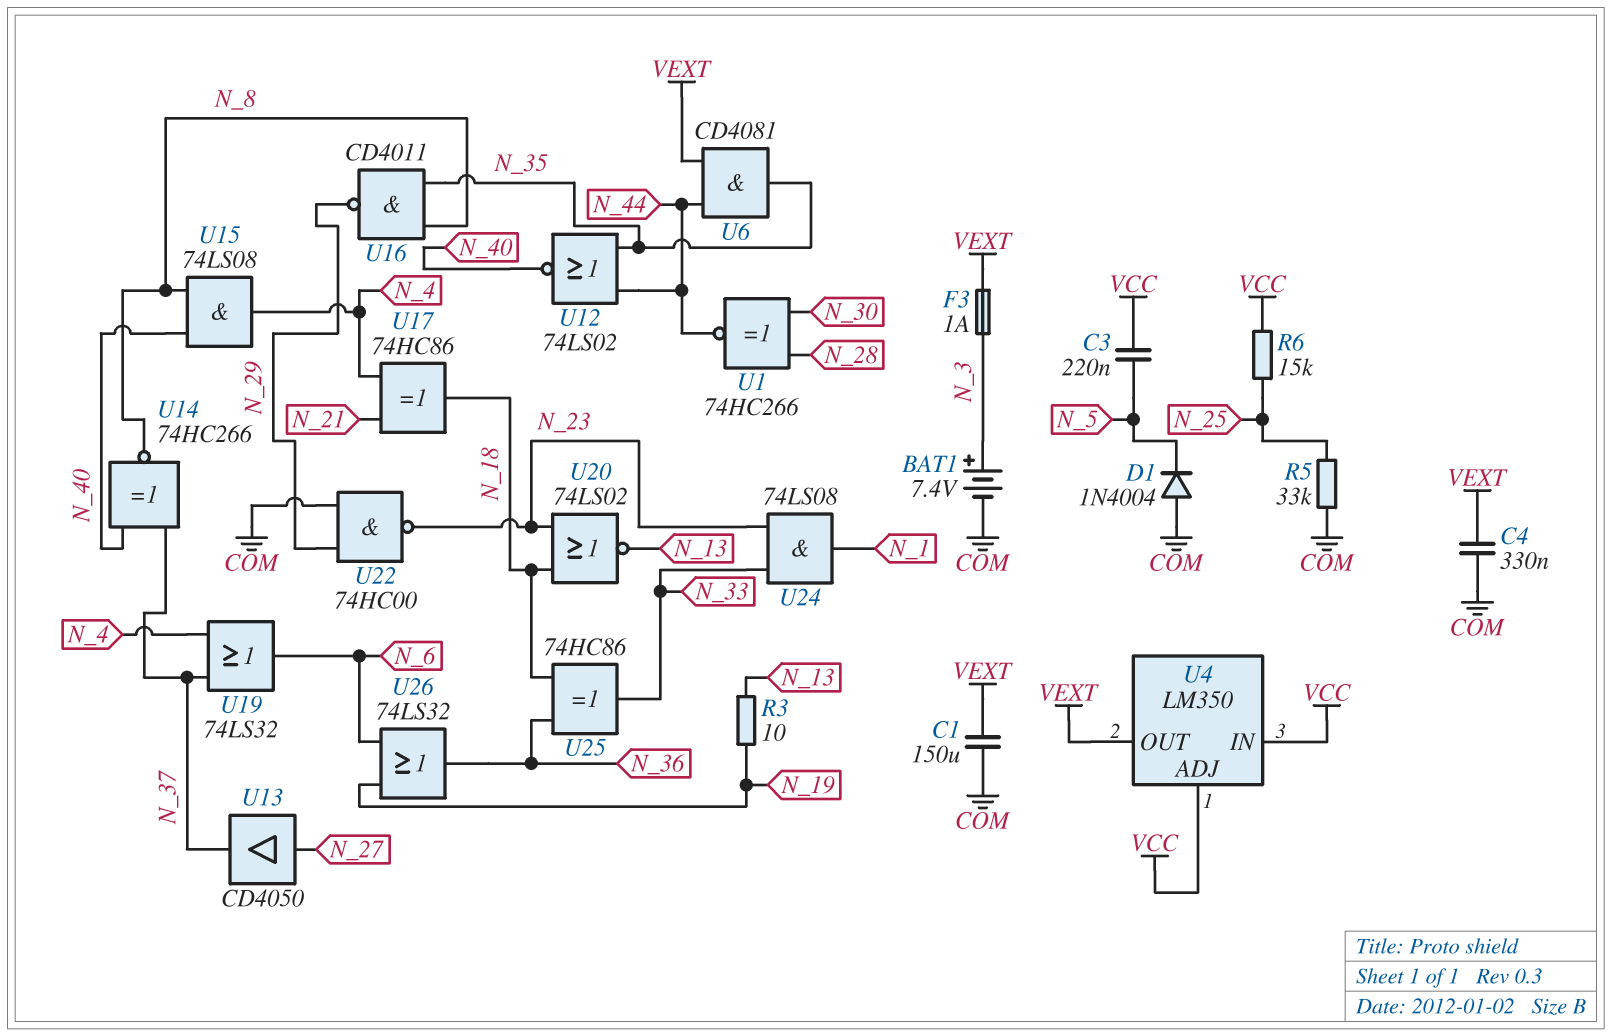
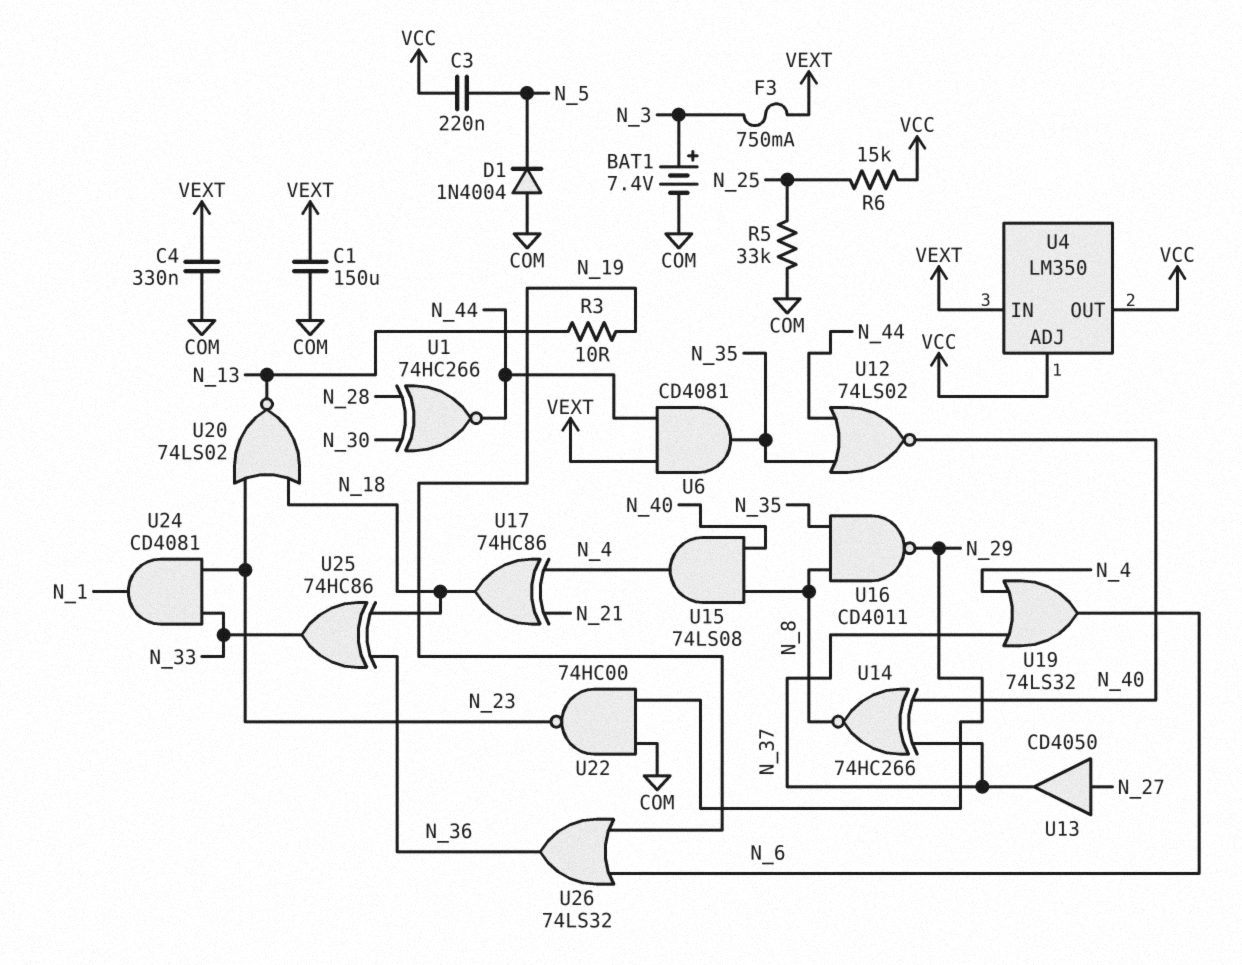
F3: 1A (N_3, VEXT) -> 750mA (N_3, VEXT)
U4 pin IN: VCC -> VEXT
U4 pin OUT: VEXT -> VCC
U24: AND 74LS08 (in N_23, in N_33, out N_1) -> AND CD4081 (in N_23, in N_33, out N_1)

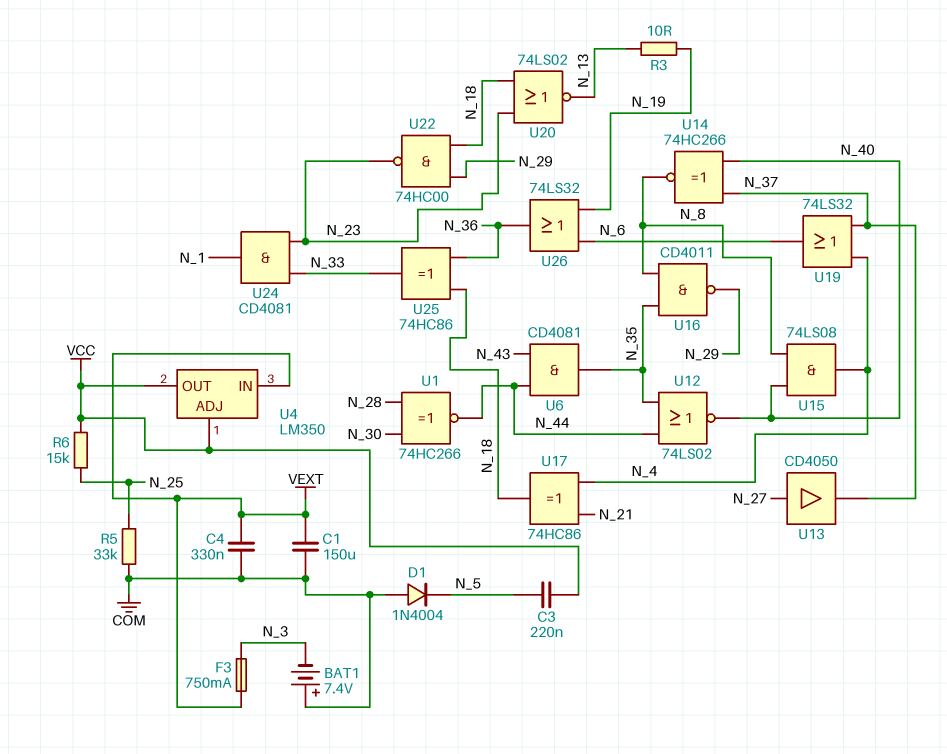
BAT1: 7.4V (plus N_3, minus COM) -> 7.4V (plus COM, minus N_3)
U6: AND CD4081 (in N_44, in VEXT, out N_35) -> AND CD4081 (in N_43, in N_44, out N_35)
U22: NAND 74HC00 (in COM, in N_29, out N_23) -> NAND 74HC00 (in N_18, in N_29, out N_23)

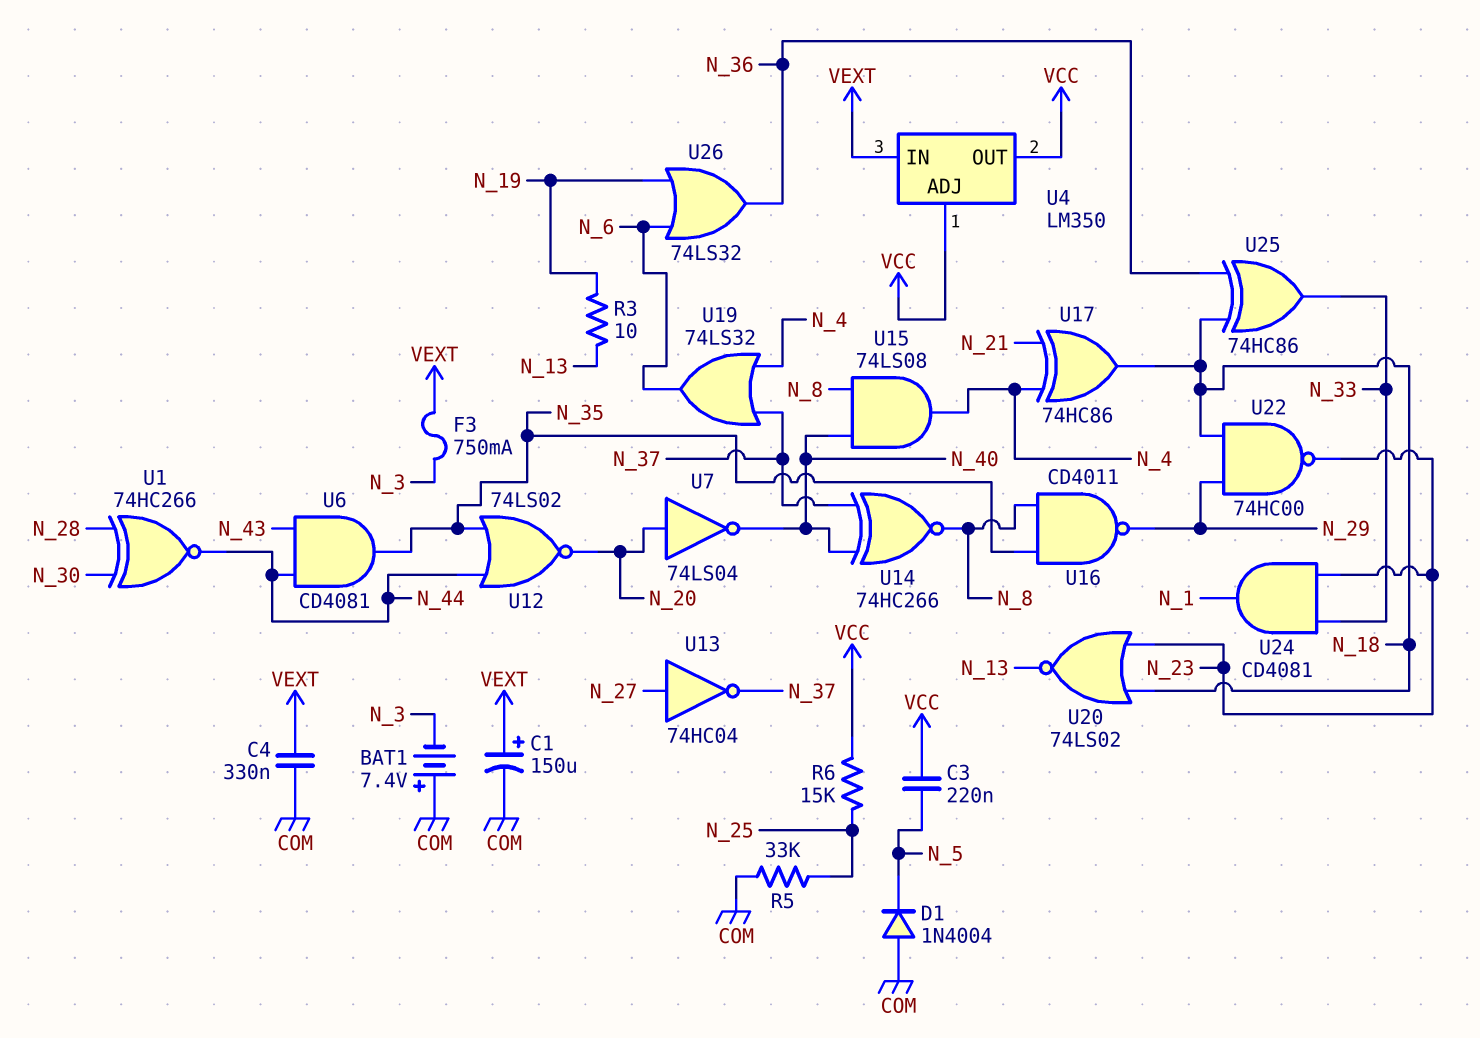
C1: 150uF (COM, VEXT) -> 150uF (plus VEXT, minus COM)
U7: none -> NOT 74LS04 (in N_20, out N_40)
U12: NOR 74LS02 (in N_35, in N_44, out N_40) -> NOR 74LS02 (in N_35, in N_44, out N_20)
U13: buffer CD4050 (in N_27, out N_37) -> NOT 74HC04 (in N_27, out N_37)

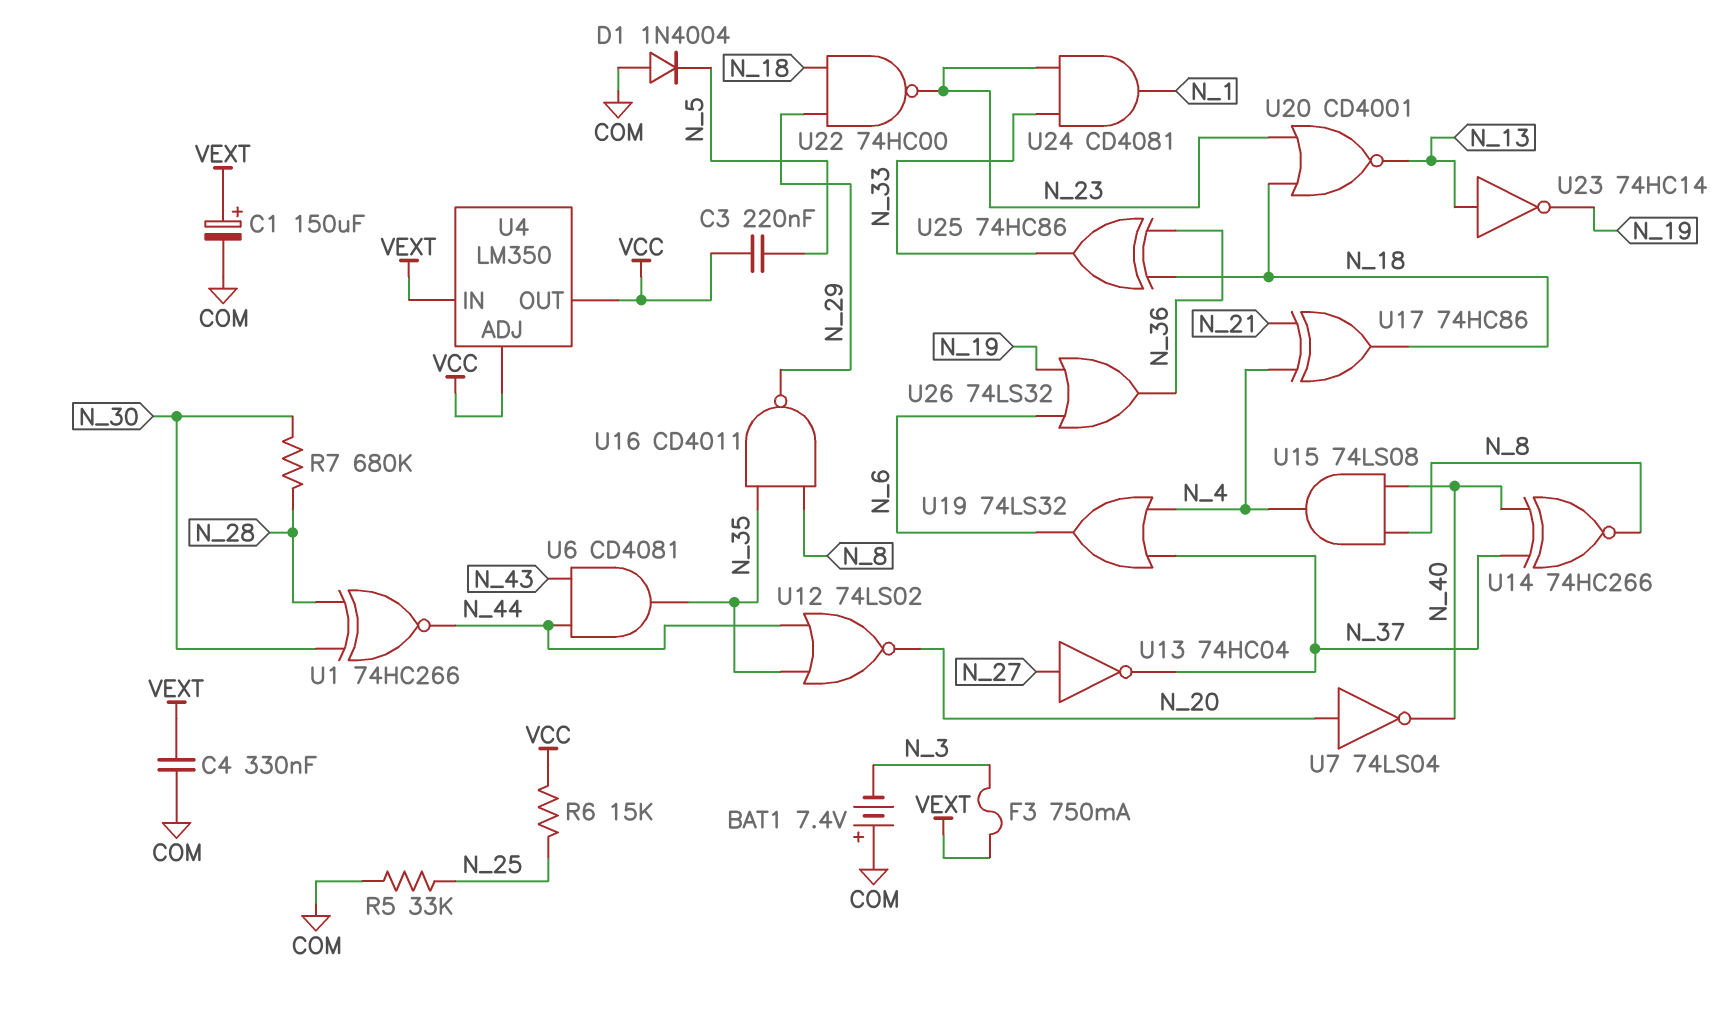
R3: 10 (N_13, N_19) -> none
R7: none -> 680k (N_28, N_30)
U20: NOR 74LS02 (in N_18, in N_23, out N_13) -> NOR CD4001 (in N_18, in N_23, out N_13)
U23: none -> NOT 74HC14 (in N_13, out N_19)

